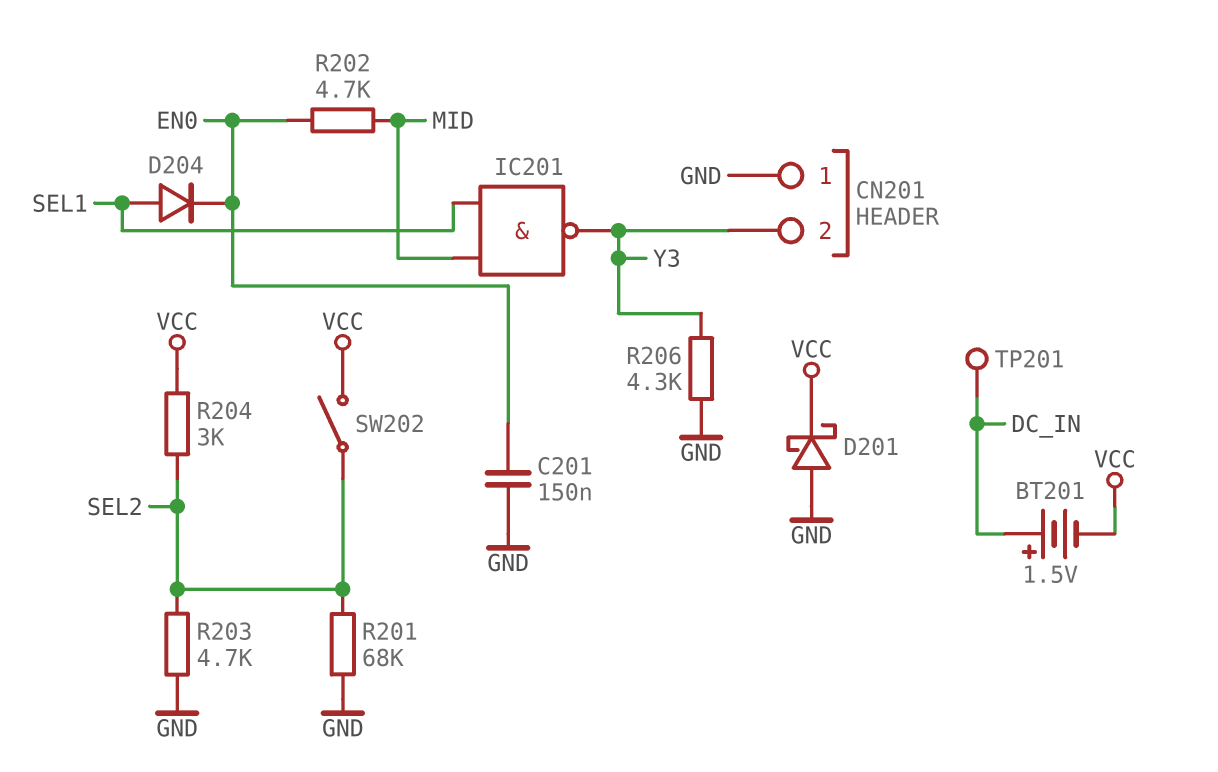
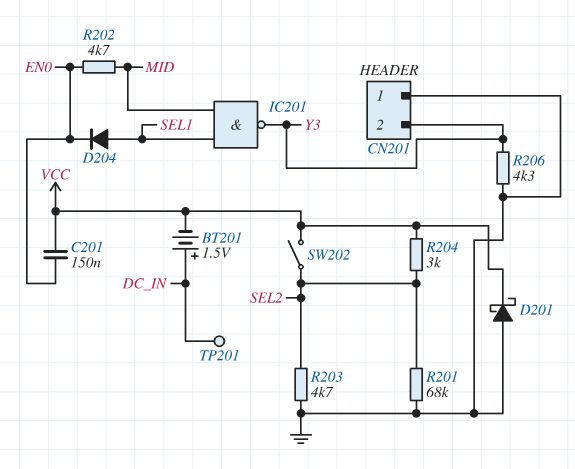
C201: 150nF (EN0, GND) -> 150nF (EN0, VCC)

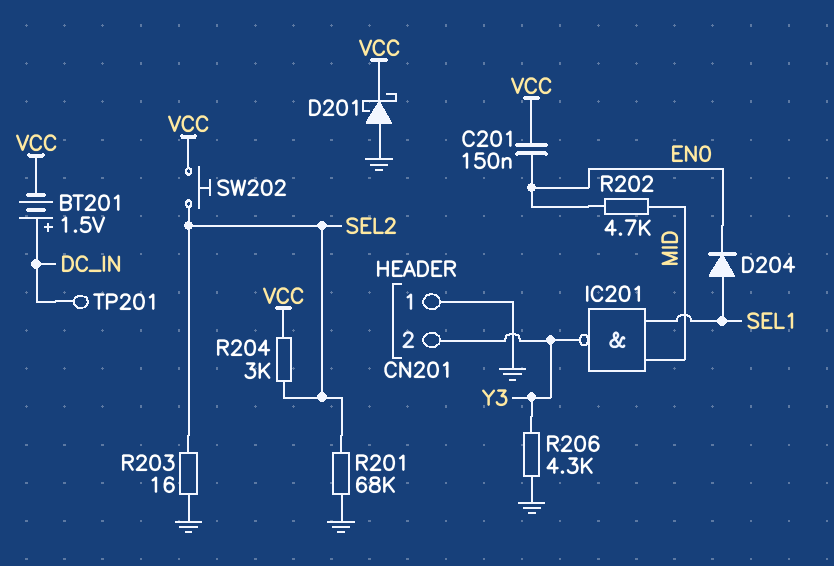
R203: 4.7k (GND, SEL2) -> 16 (GND, SEL2)
SW202: switch (SEL2, VCC) -> button (SEL2, VCC)

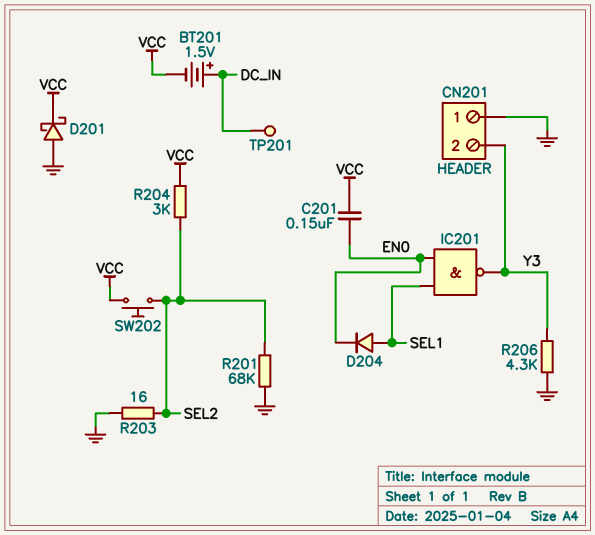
IC201: NAND (in MID, in SEL1, out Y3) -> NAND (in EN0, in SEL1, out Y3)
R202: 4.7k (EN0, MID) -> none

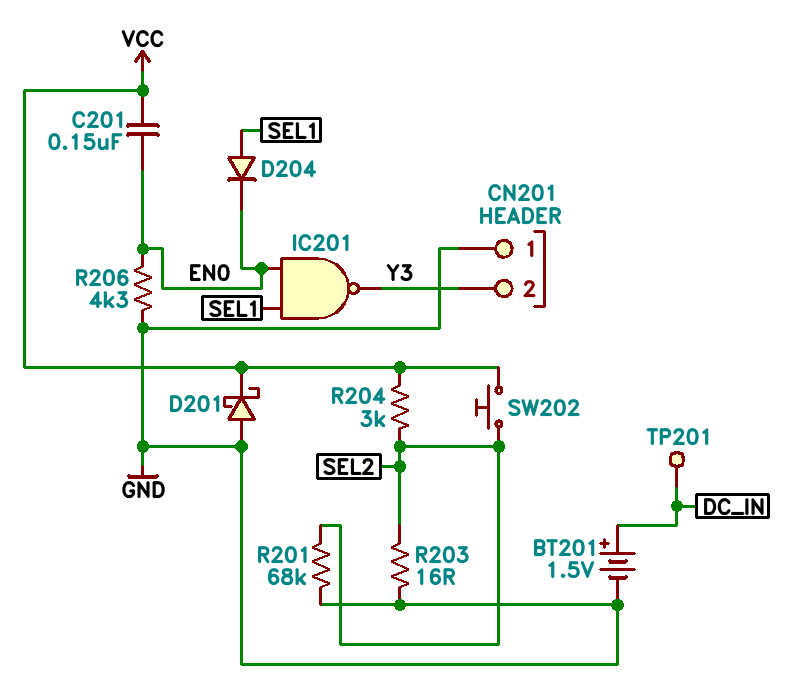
BT201: 1.5V (plus DC_IN, minus VCC) -> 1.5V (plus DC_IN, minus GND)
R206: 4.3k (GND, Y3) -> 4.3k (EN0, GND)

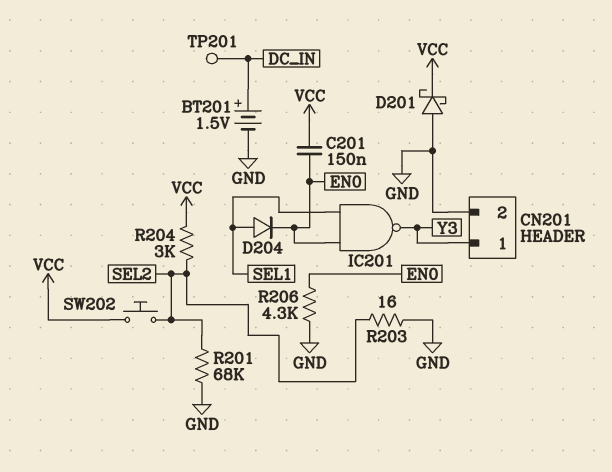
CN201 pin 1: GND -> Y3
CN201 pin 2: Y3 -> GND

